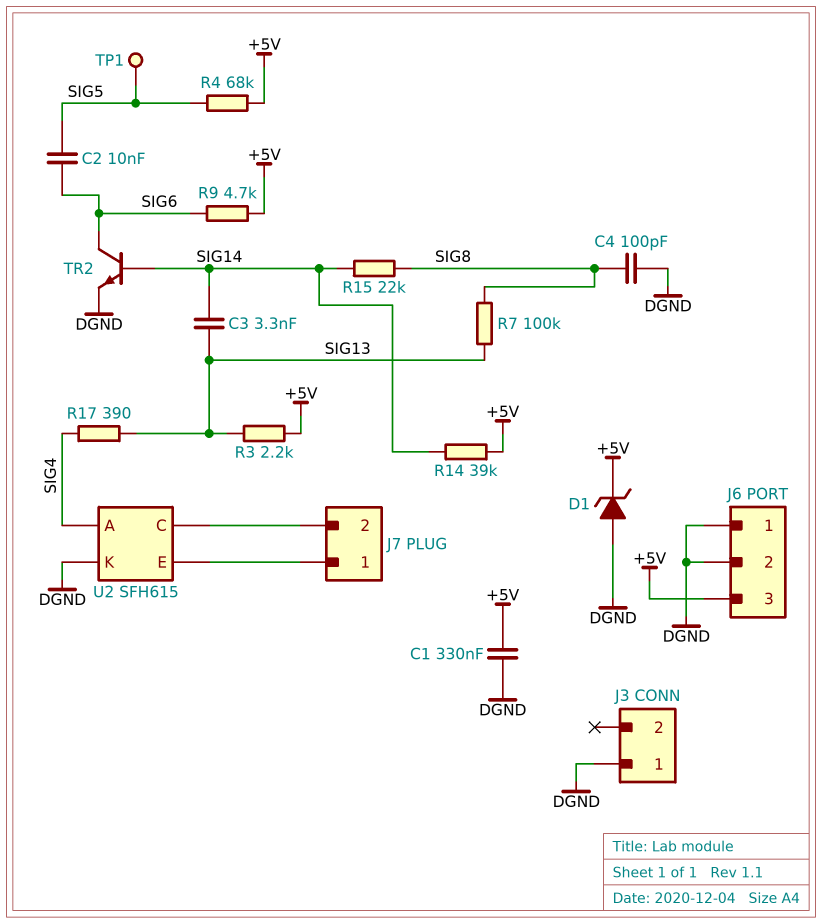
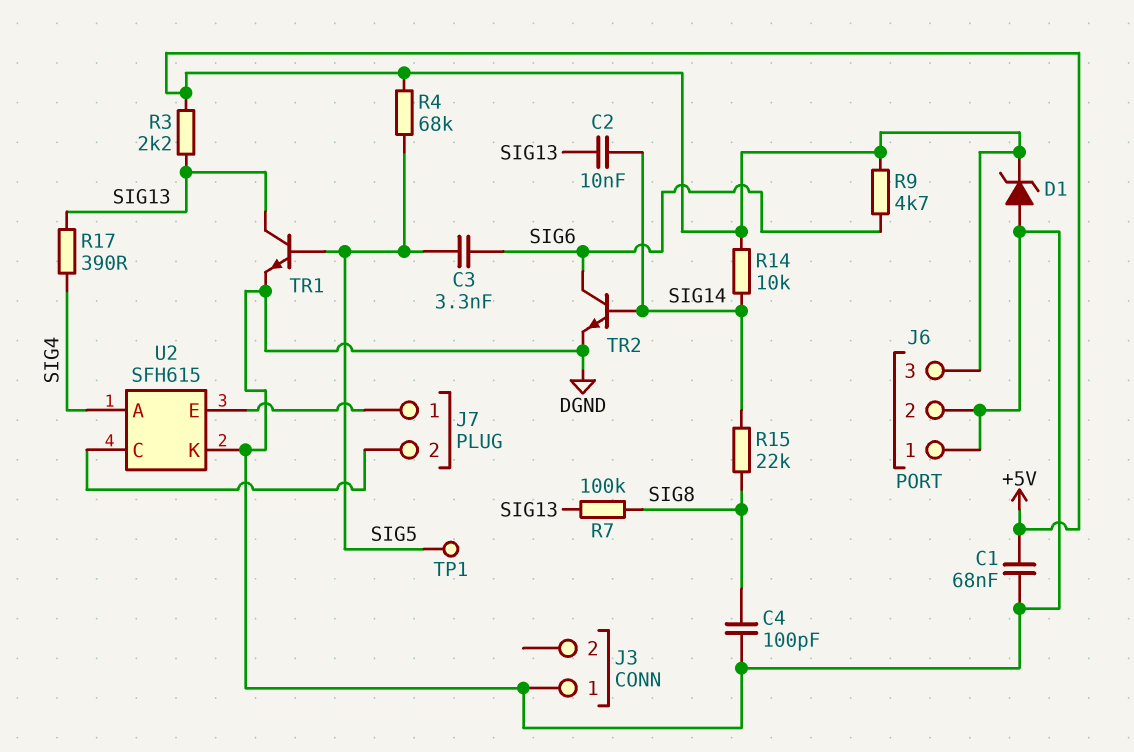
C1: 330nF (+5V, DGND) -> 68nF (+5V, DGND)
C2: 10nF (SIG5, SIG6) -> 10nF (SIG13, SIG14)
C3: 3.3nF (SIG13, SIG14) -> 3.3nF (SIG5, SIG6)
R14: 39k (+5V, SIG14) -> 10k (+5V, SIG14)
TR1: none -> NPN (B SIG5, C SIG13, E DGND)

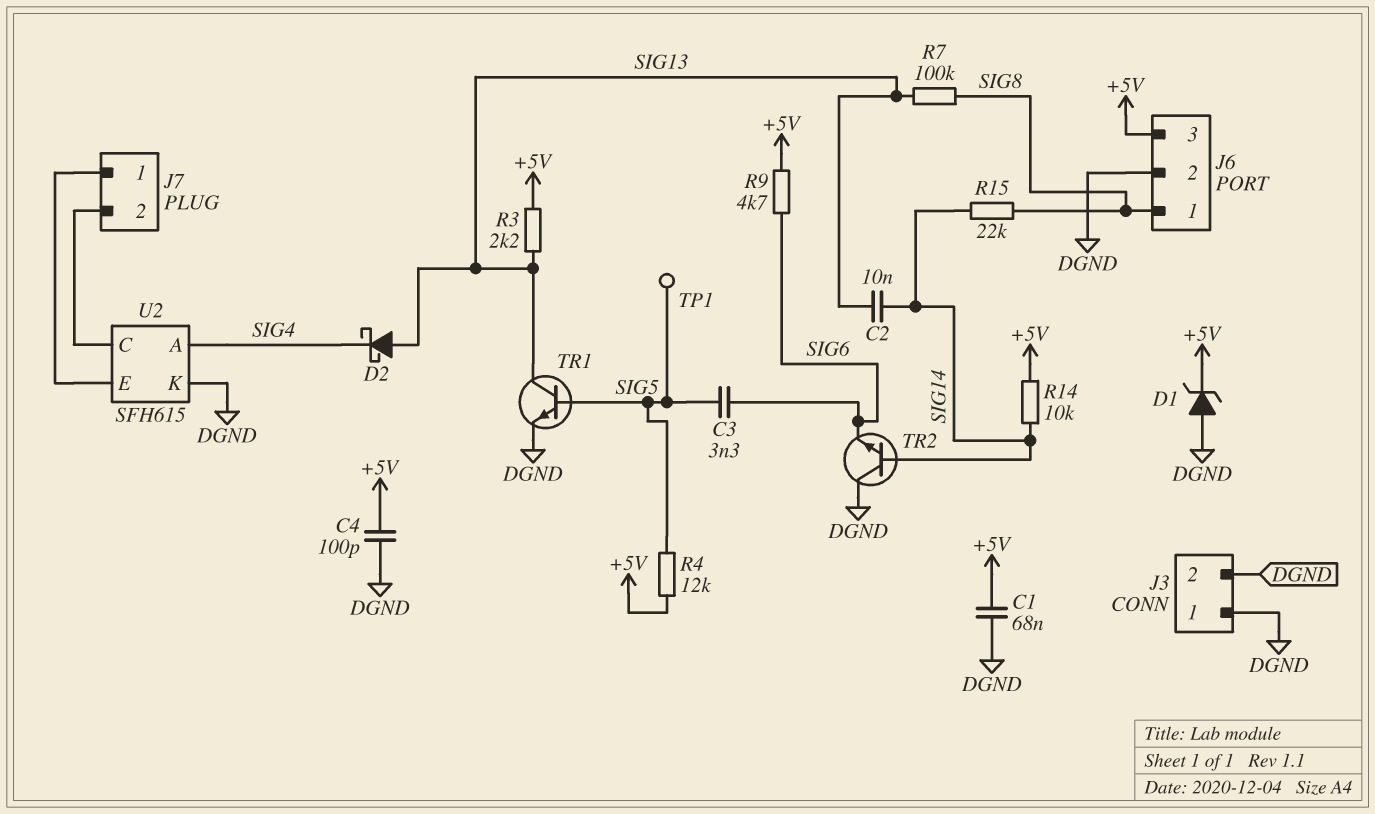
C4: 100pF (DGND, SIG8) -> 100pF (+5V, DGND)
D2: none -> schottky (A SIG13, K SIG4)
J3 pin 2: none -> DGND
J6 pin 1: DGND -> SIG8
R4: 68k (+5V, SIG5) -> 12k (+5V, SIG5)
R17: 390 (SIG4, SIG13) -> none
TR2: NPN (B SIG14, C SIG6, E DGND) -> NPN (B SIG14, C DGND, E SIG6)

